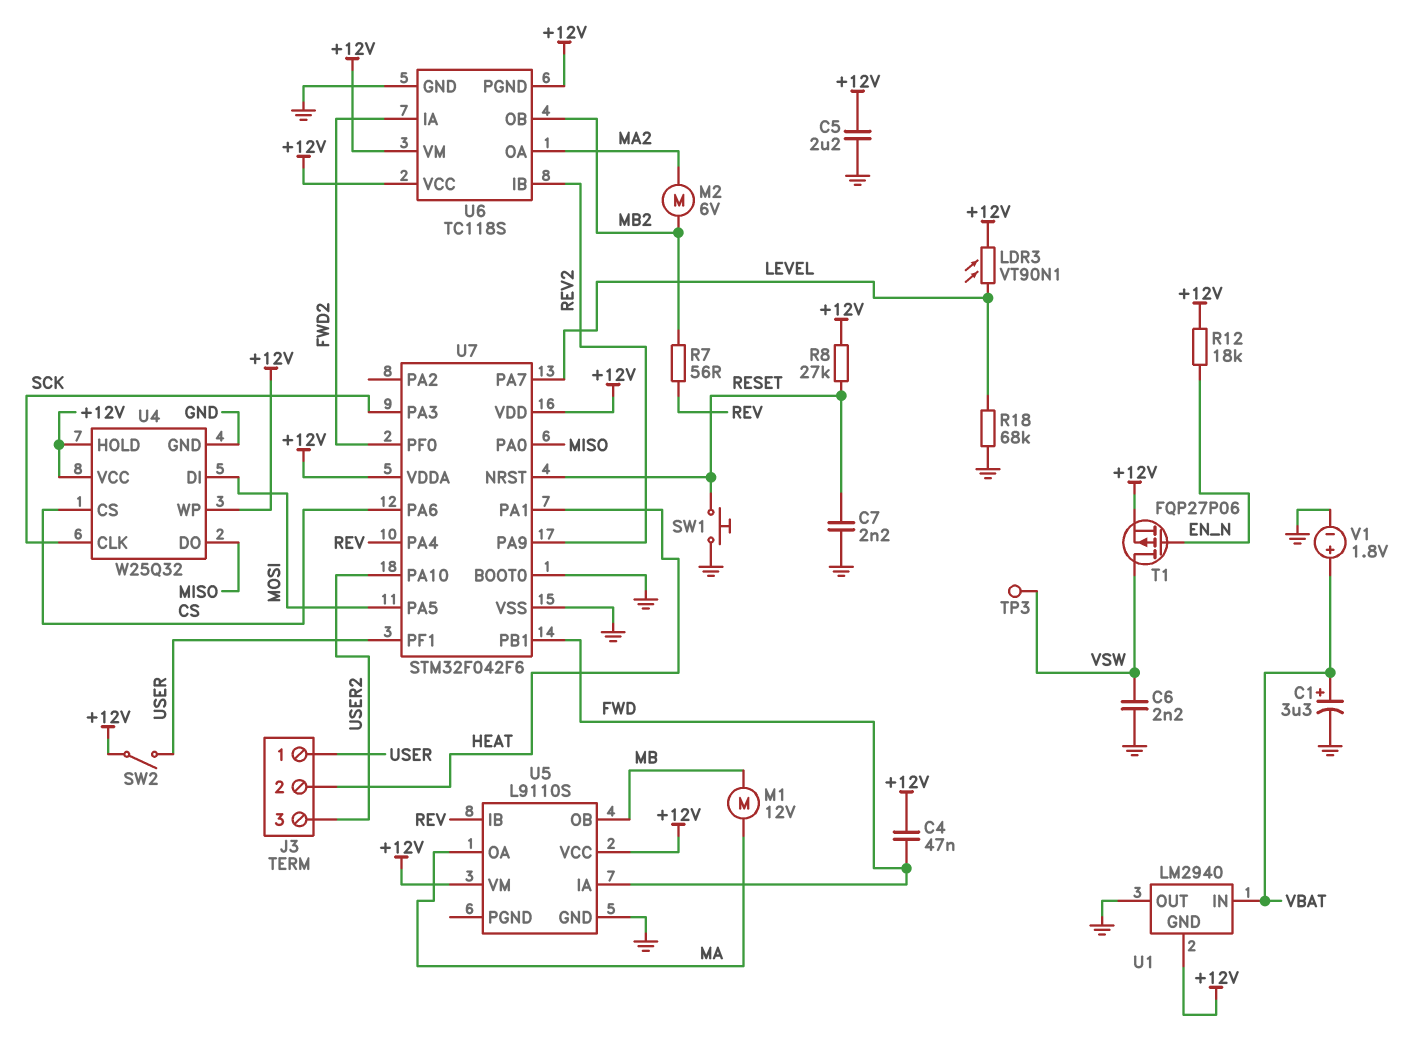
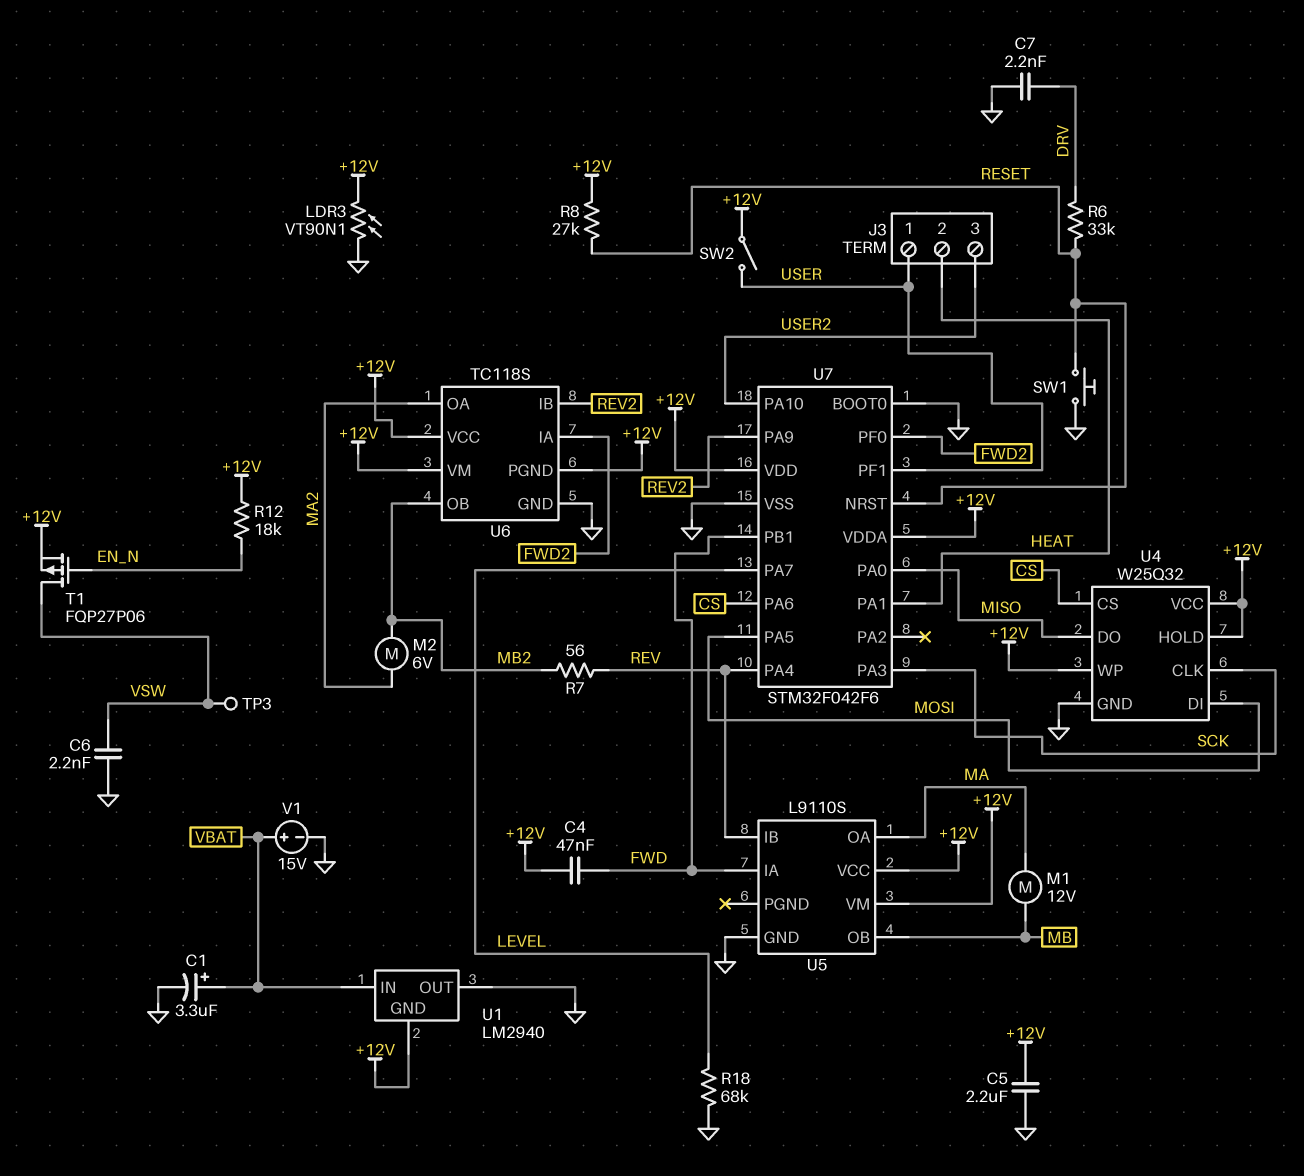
C7: 2.2nF (GND, RESET) -> 2.2nF (DRV, GND)
LDR3: VT90N1 (+12V, LEVEL) -> VT90N1 (+12V, GND)
R6: none -> 33k (DRV, RESET)
V1: 1.8V (plus VBAT, minus GND) -> 15V (plus VBAT, minus GND)

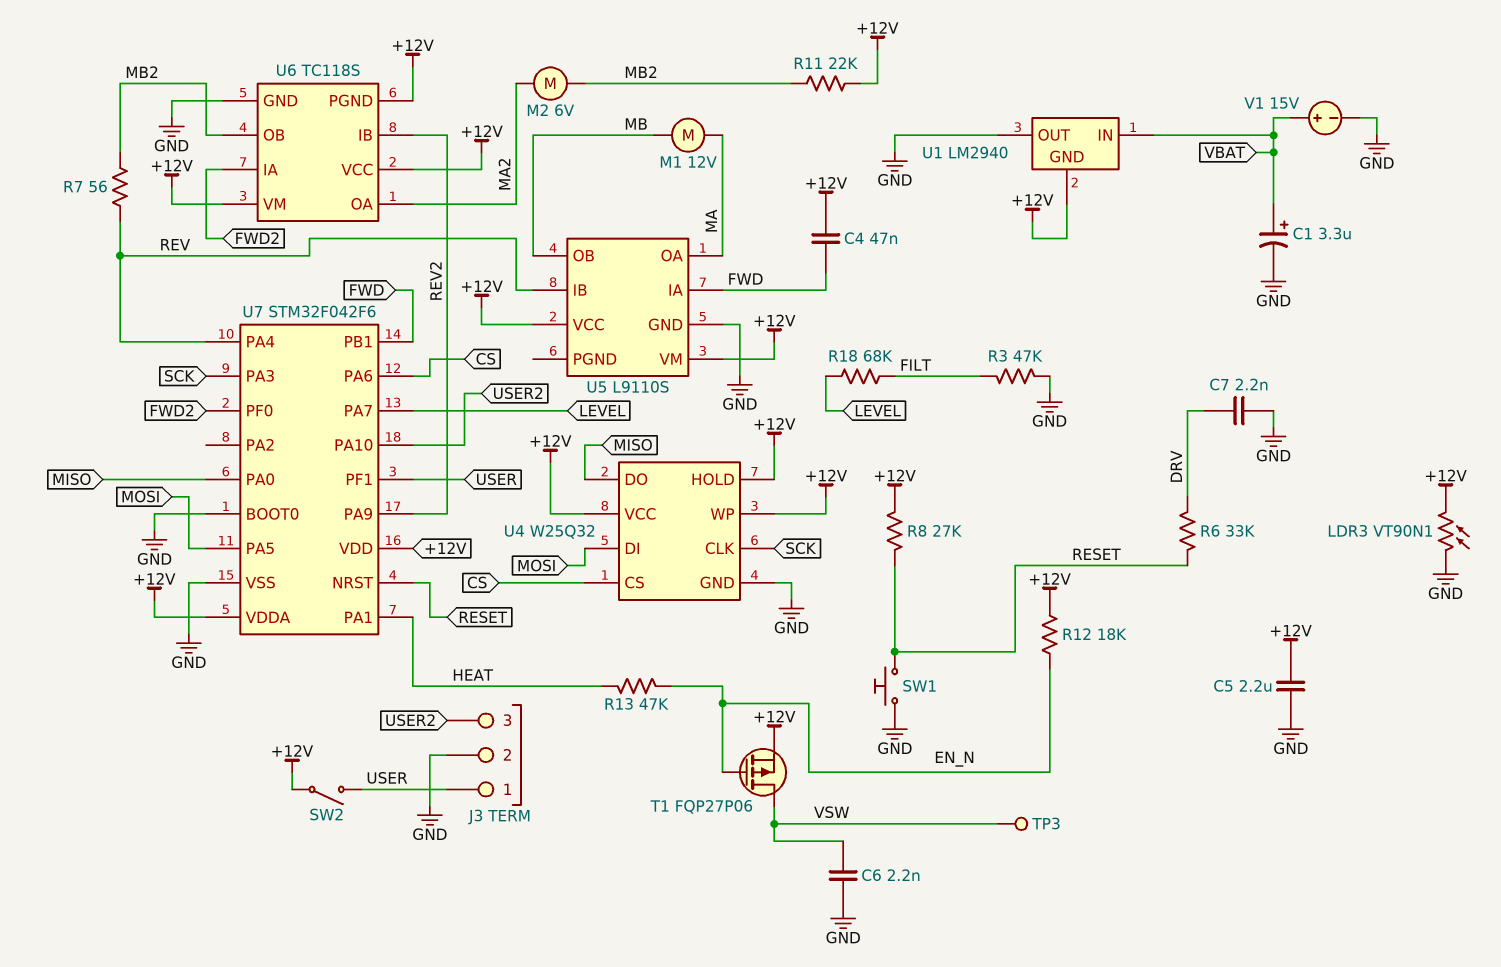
J3 pin 2: HEAT -> GND
R3: none -> 47k (FILT, GND)
R11: none -> 22k (+12V, MB2)
R13: none -> 47k (EN_N, HEAT)
R18: 68k (GND, LEVEL) -> 68k (FILT, LEVEL)

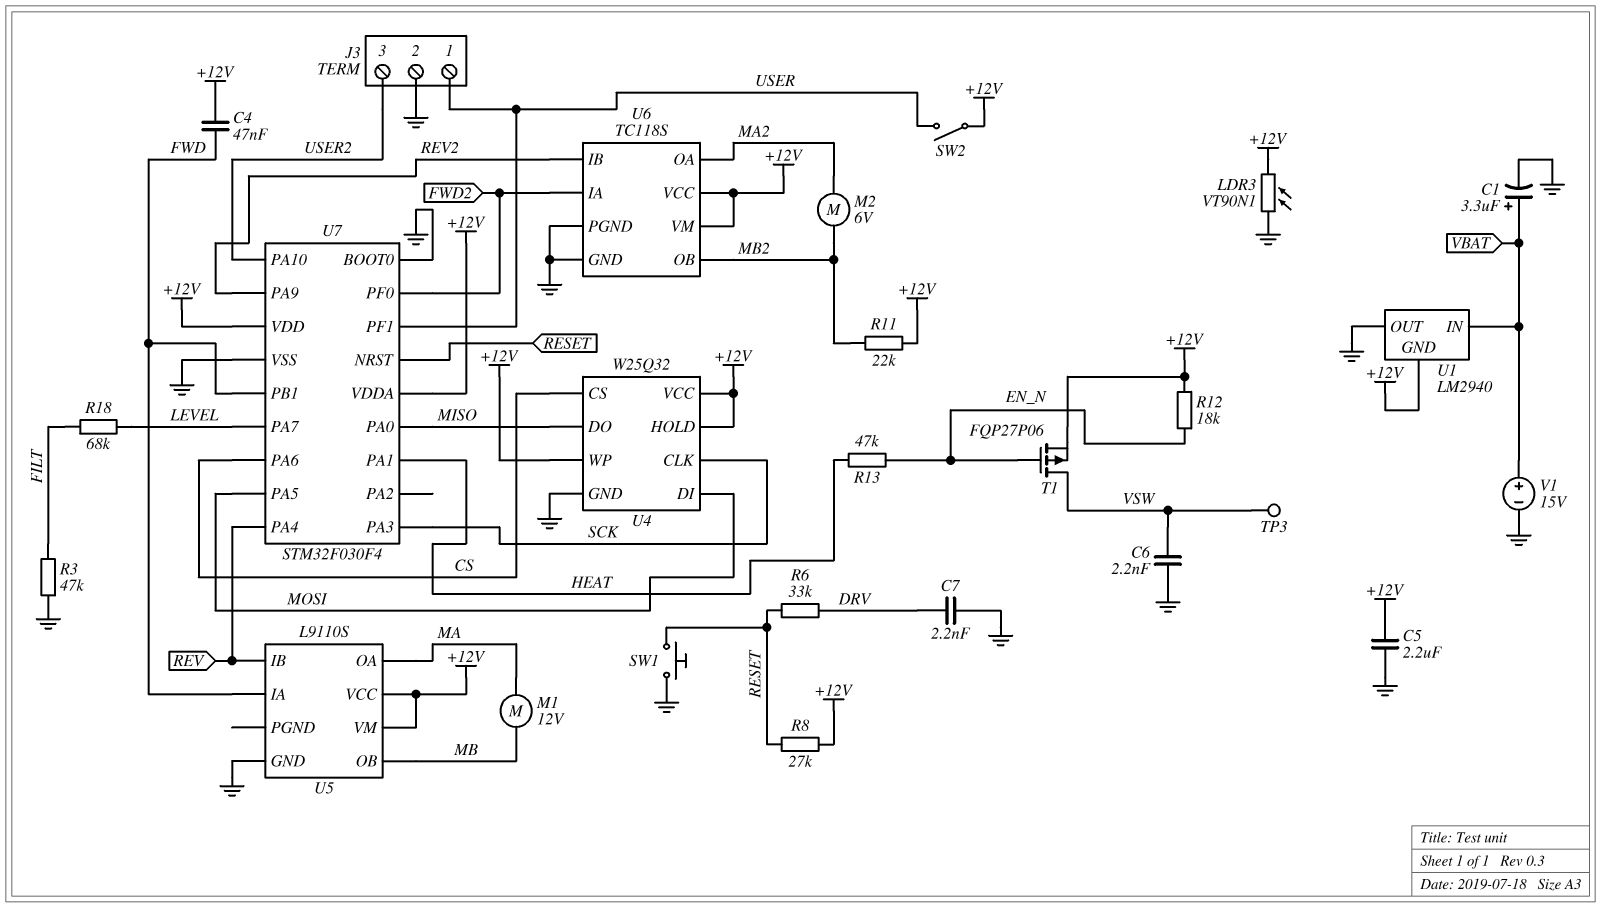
R7: 56 (MB2, REV) -> none
U6 pin PGND: +12V -> GND
U7: STM32F042F6 -> STM32F030F4

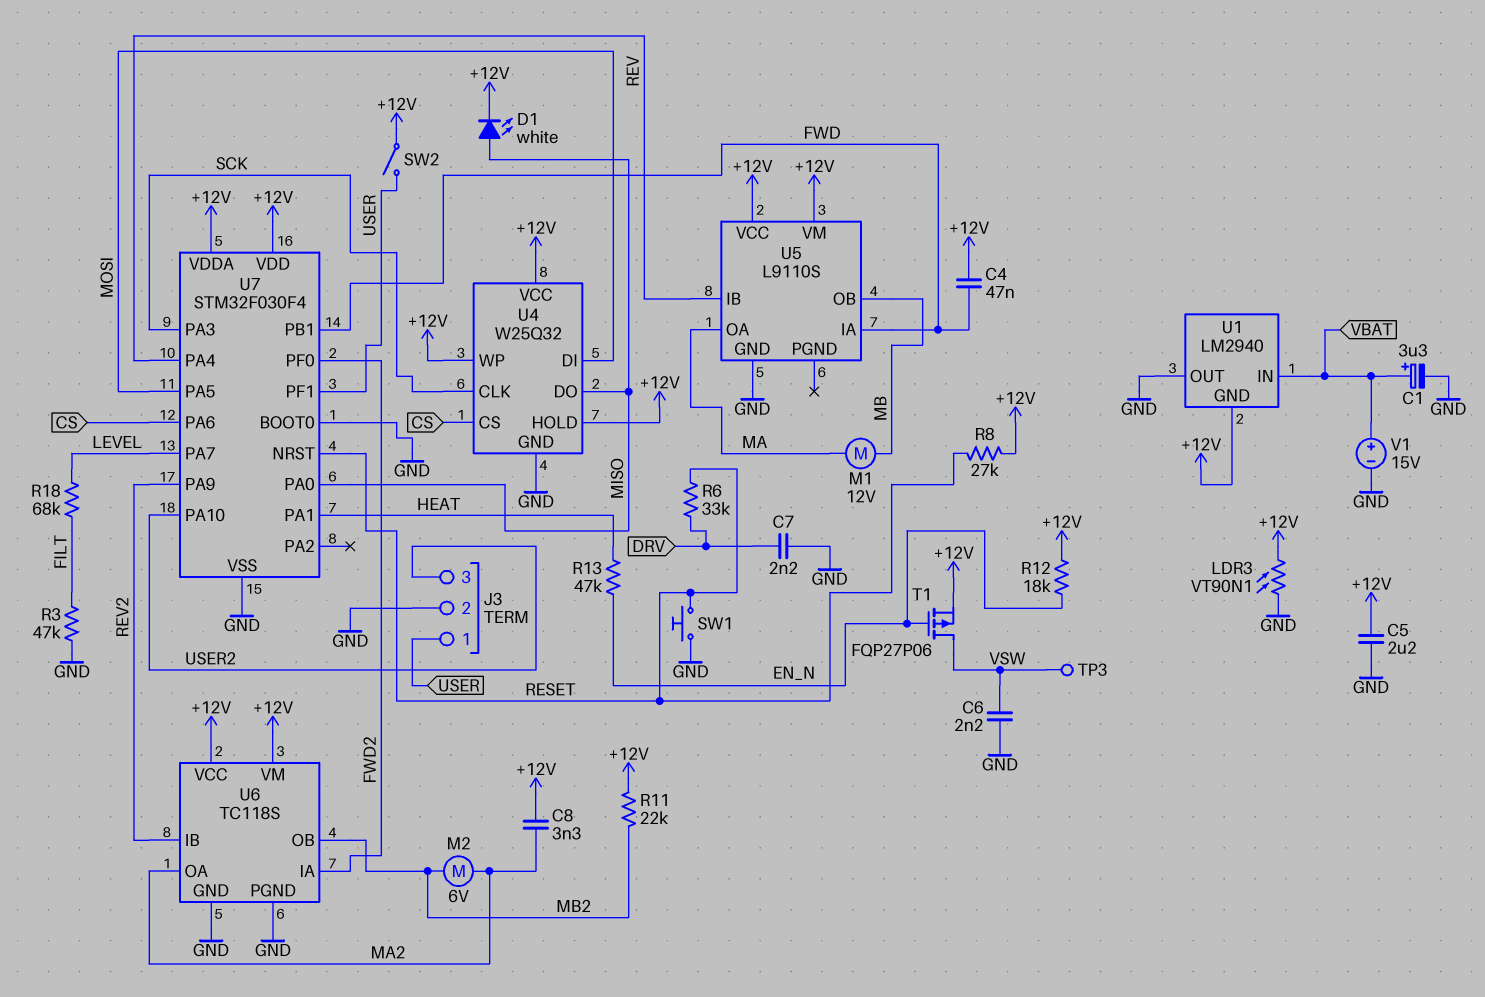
C8: none -> 3.3nF (+12V, MA2)
D1: none -> LED white (A MISO, K +12V)

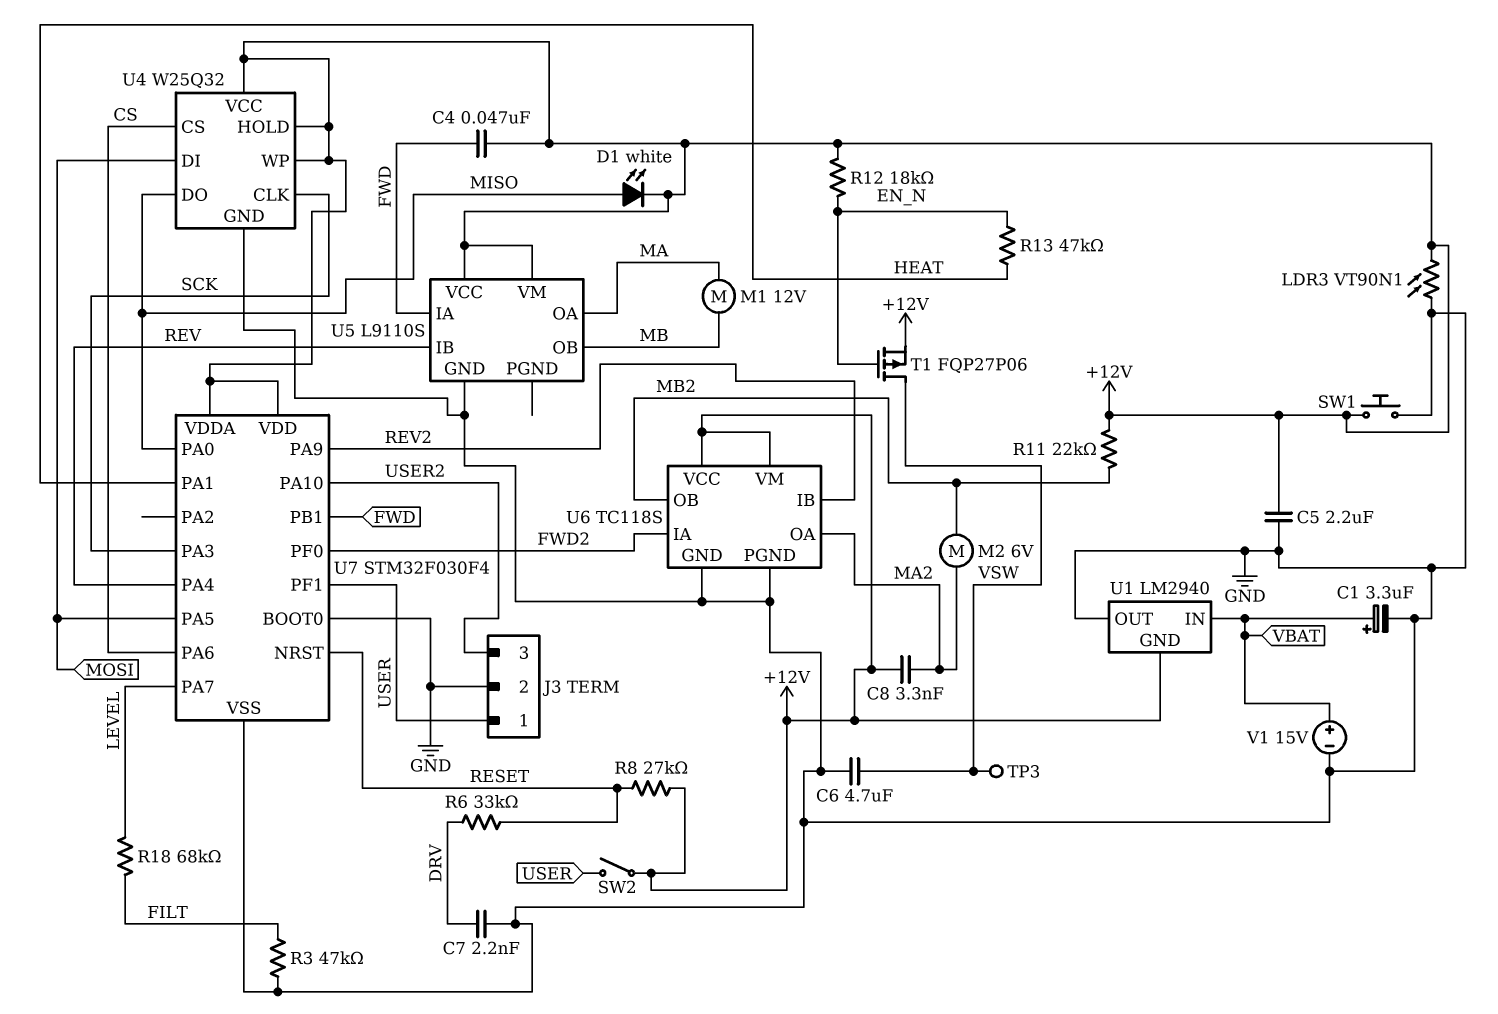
C6: 2.2nF (GND, VSW) -> 4.7uF (GND, VSW)
SW1: button (GND, RESET) -> button (+12V, GND)

